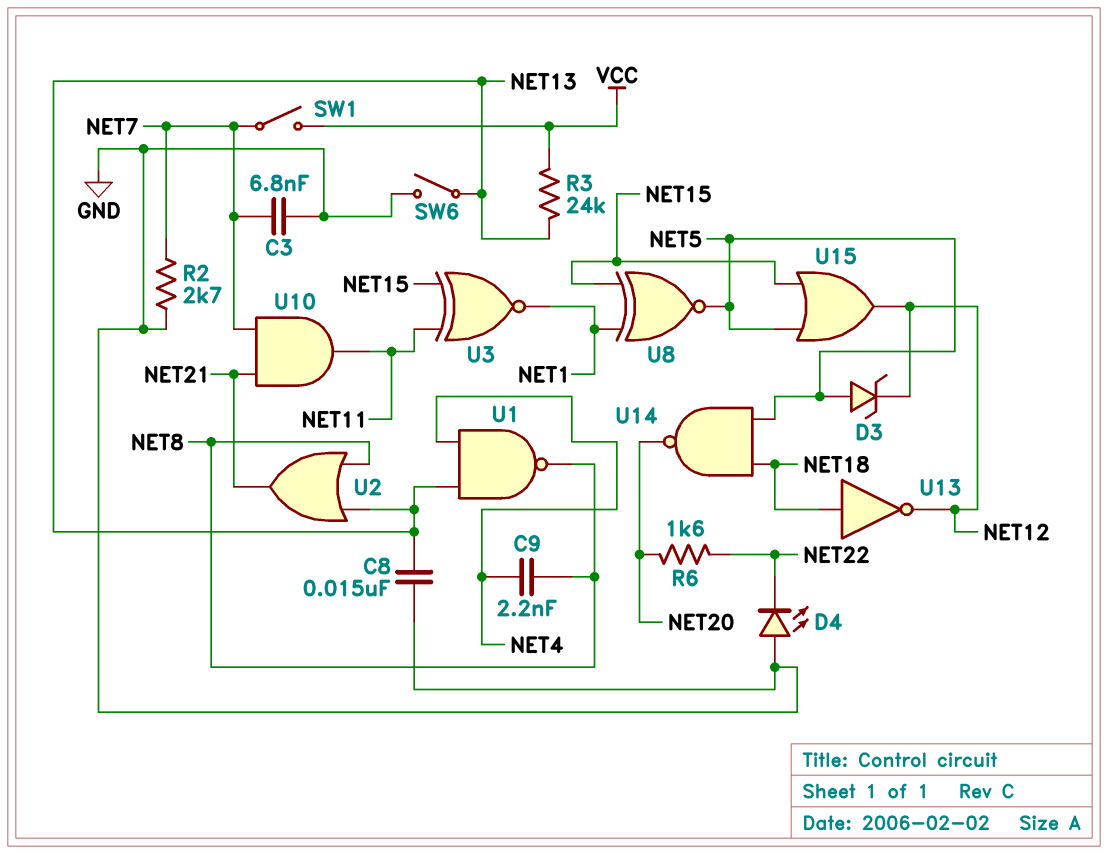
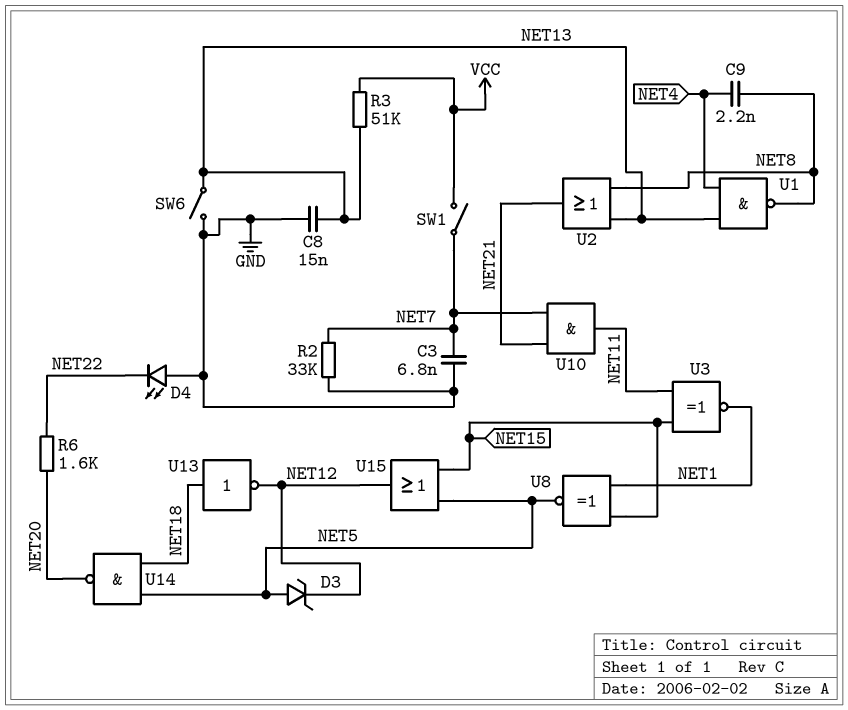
R2: 2.7k (GND, NET7) -> 33k (GND, NET7)
R3: 24k (NET13, VCC) -> 51k (NET13, VCC)

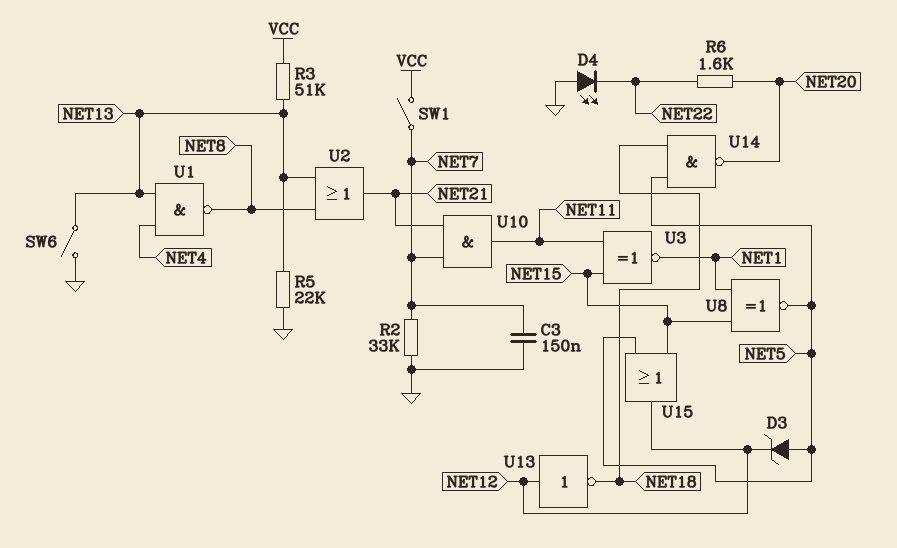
C3: 6.8nF (GND, NET7) -> 150nF (GND, NET7)
C8: 15nF (GND, NET13) -> none
C9: 2.2nF (NET4, NET8) -> none
R5: none -> 22k (GND, NET13)
U13: NOT (in NET18, out NET12) -> NOT (in NET12, out NET18)

